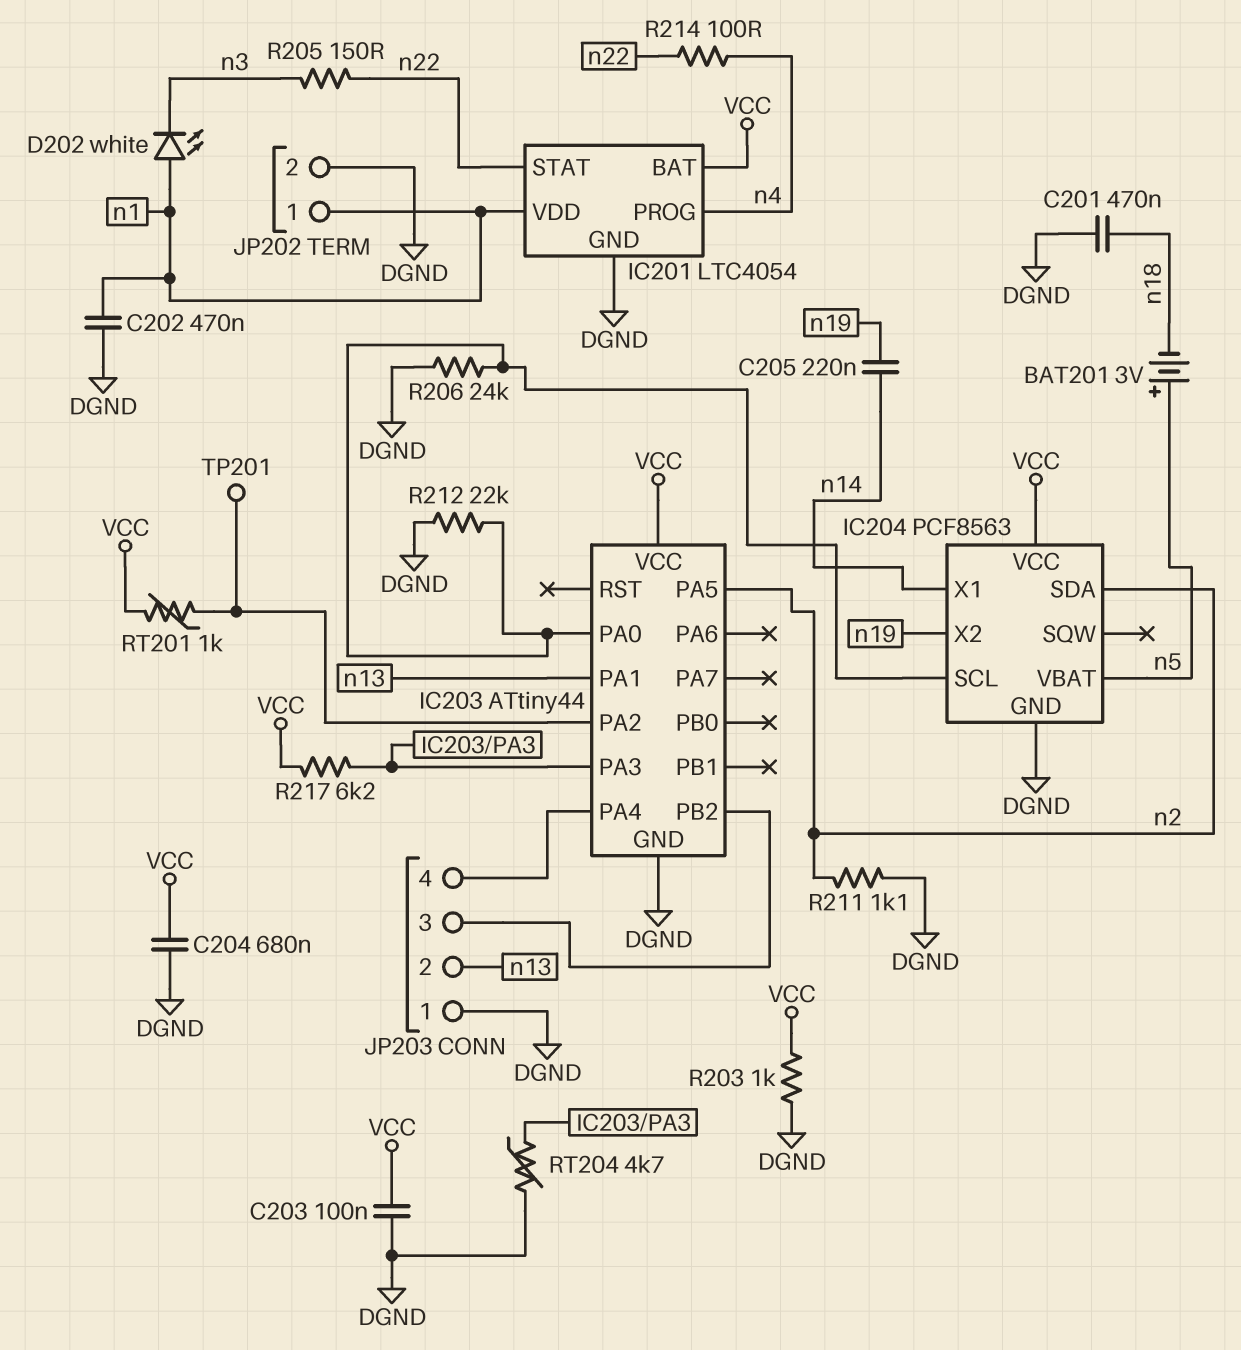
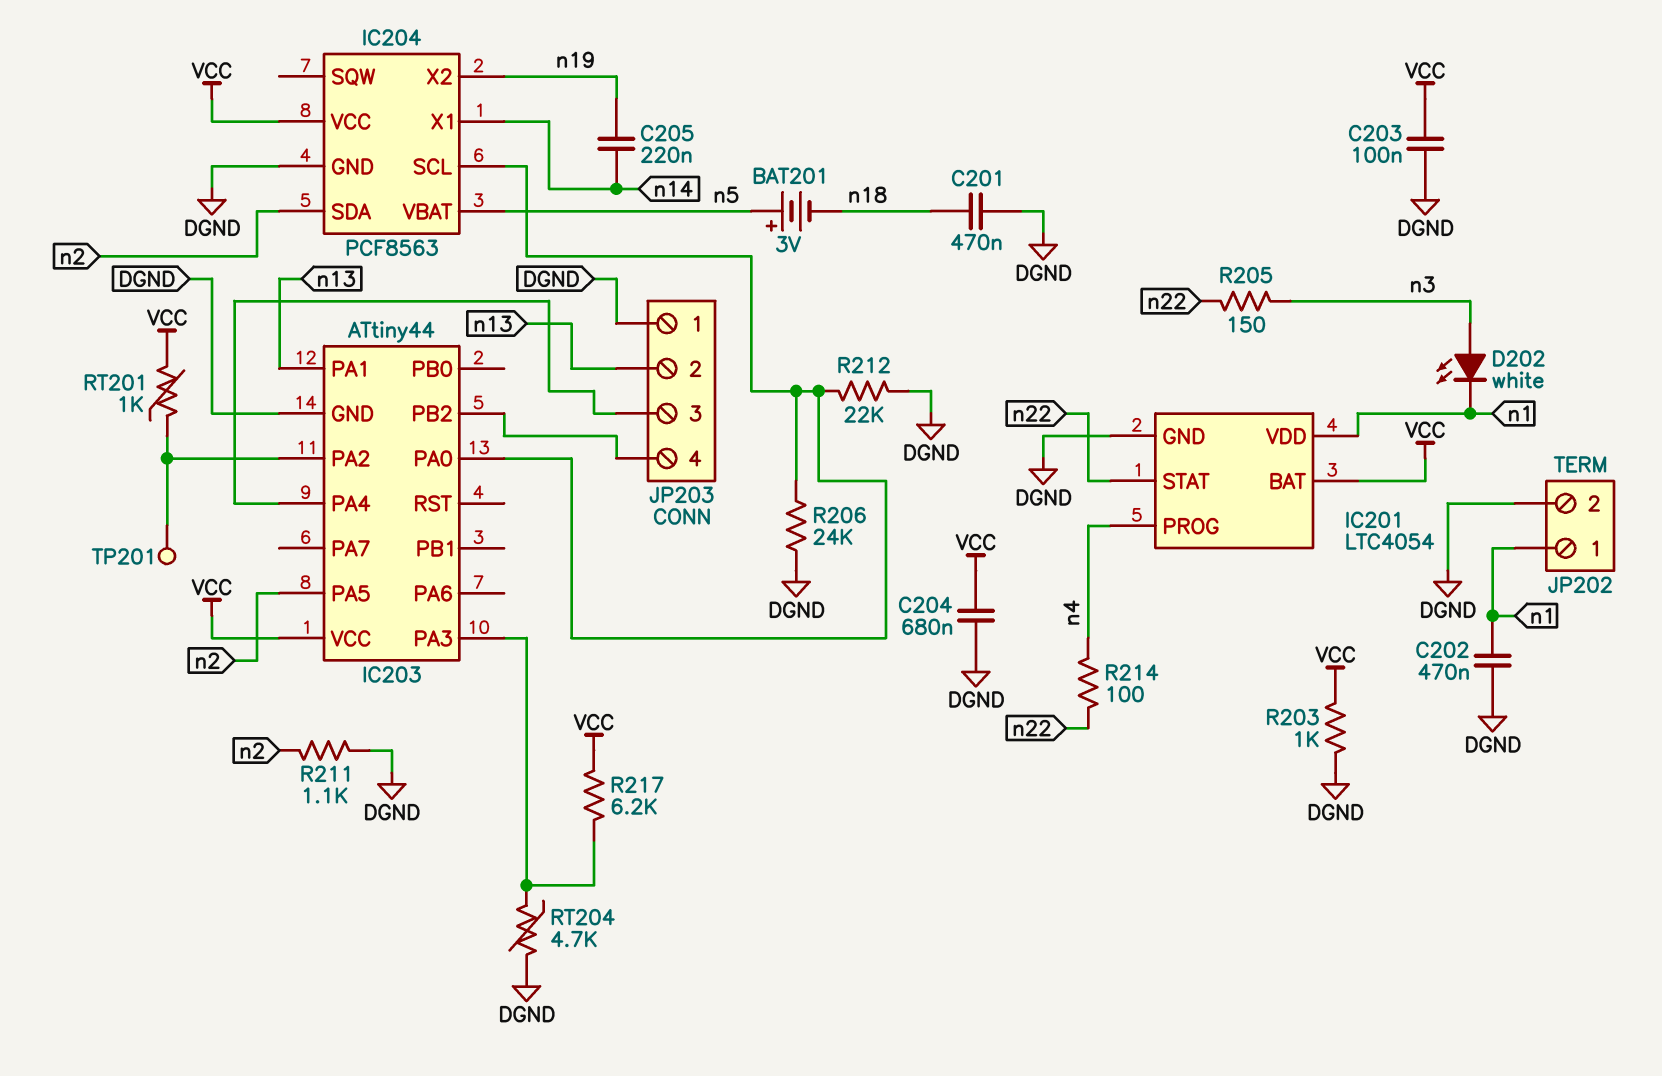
D202: LED white (A n1, K n3) -> LED white (A n3, K n1)
JP203 pin 3: IC203/PB2 -> IC203/PA4
JP203 pin 4: IC203/PA4 -> IC203/PB2

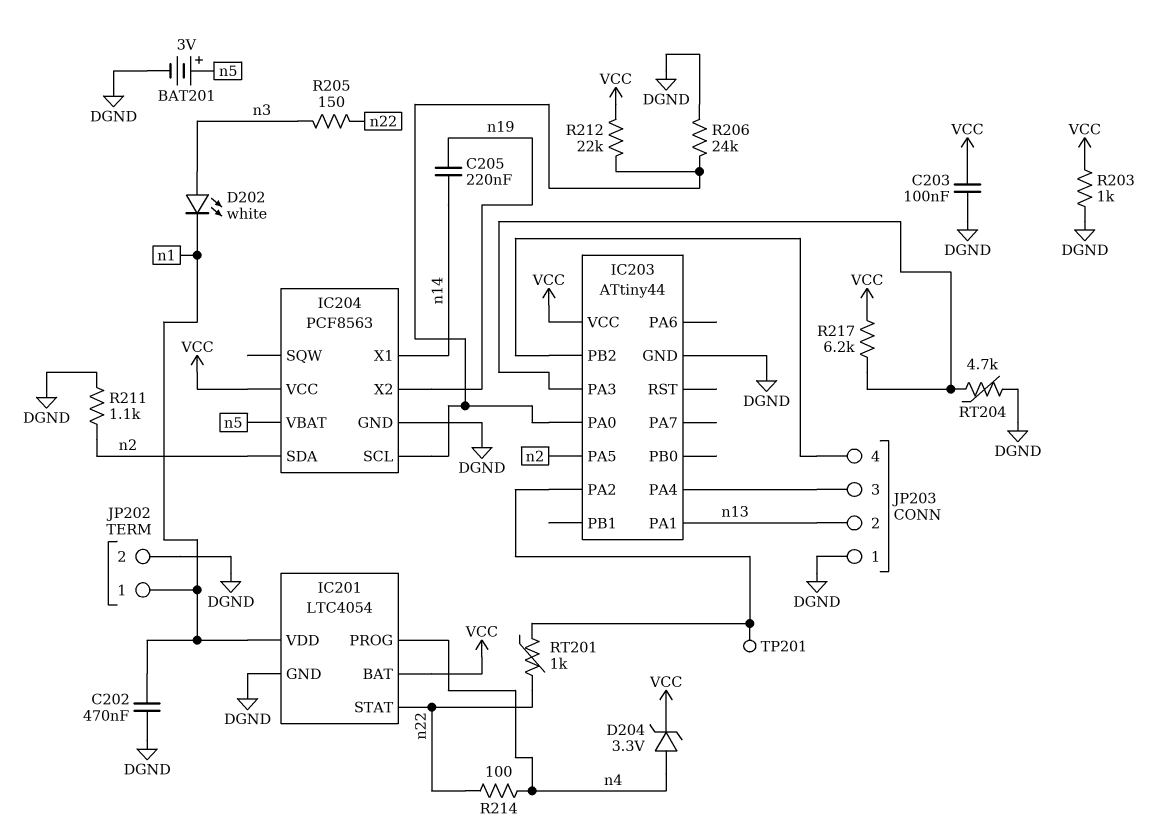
BAT201: 3V (plus n5, minus n18) -> 3V (plus n5, minus DGND)
C201: 470nF (DGND, n18) -> none
C204: 680nF (DGND, VCC) -> none
D204: none -> zener 3.3V (A n4, K VCC)
R212: 22k (DGND, IC203/PA0) -> 22k (IC203/PA0, VCC)
RT201: 1k (IC203/PA2, VCC) -> 1k (IC203/PA2, n22)

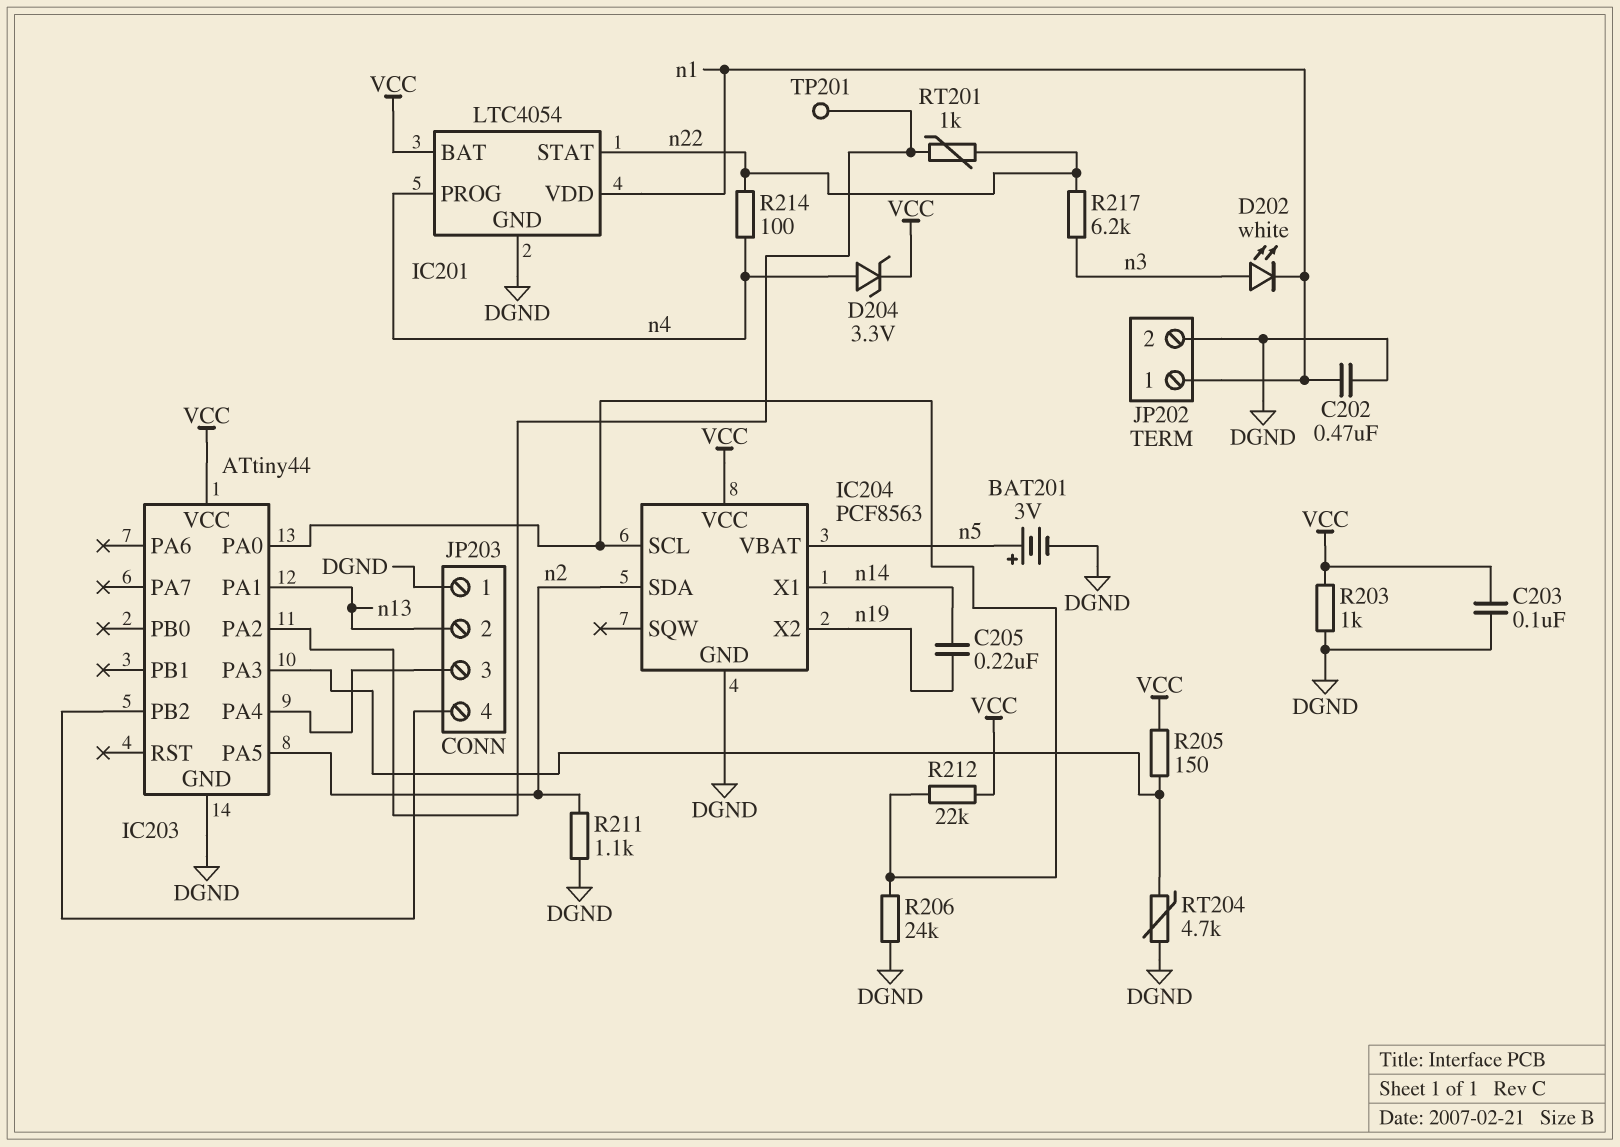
R205: 150 (n3, n22) -> 150 (IC203/PA3, VCC)
R217: 6.2k (IC203/PA3, VCC) -> 6.2k (n3, n22)

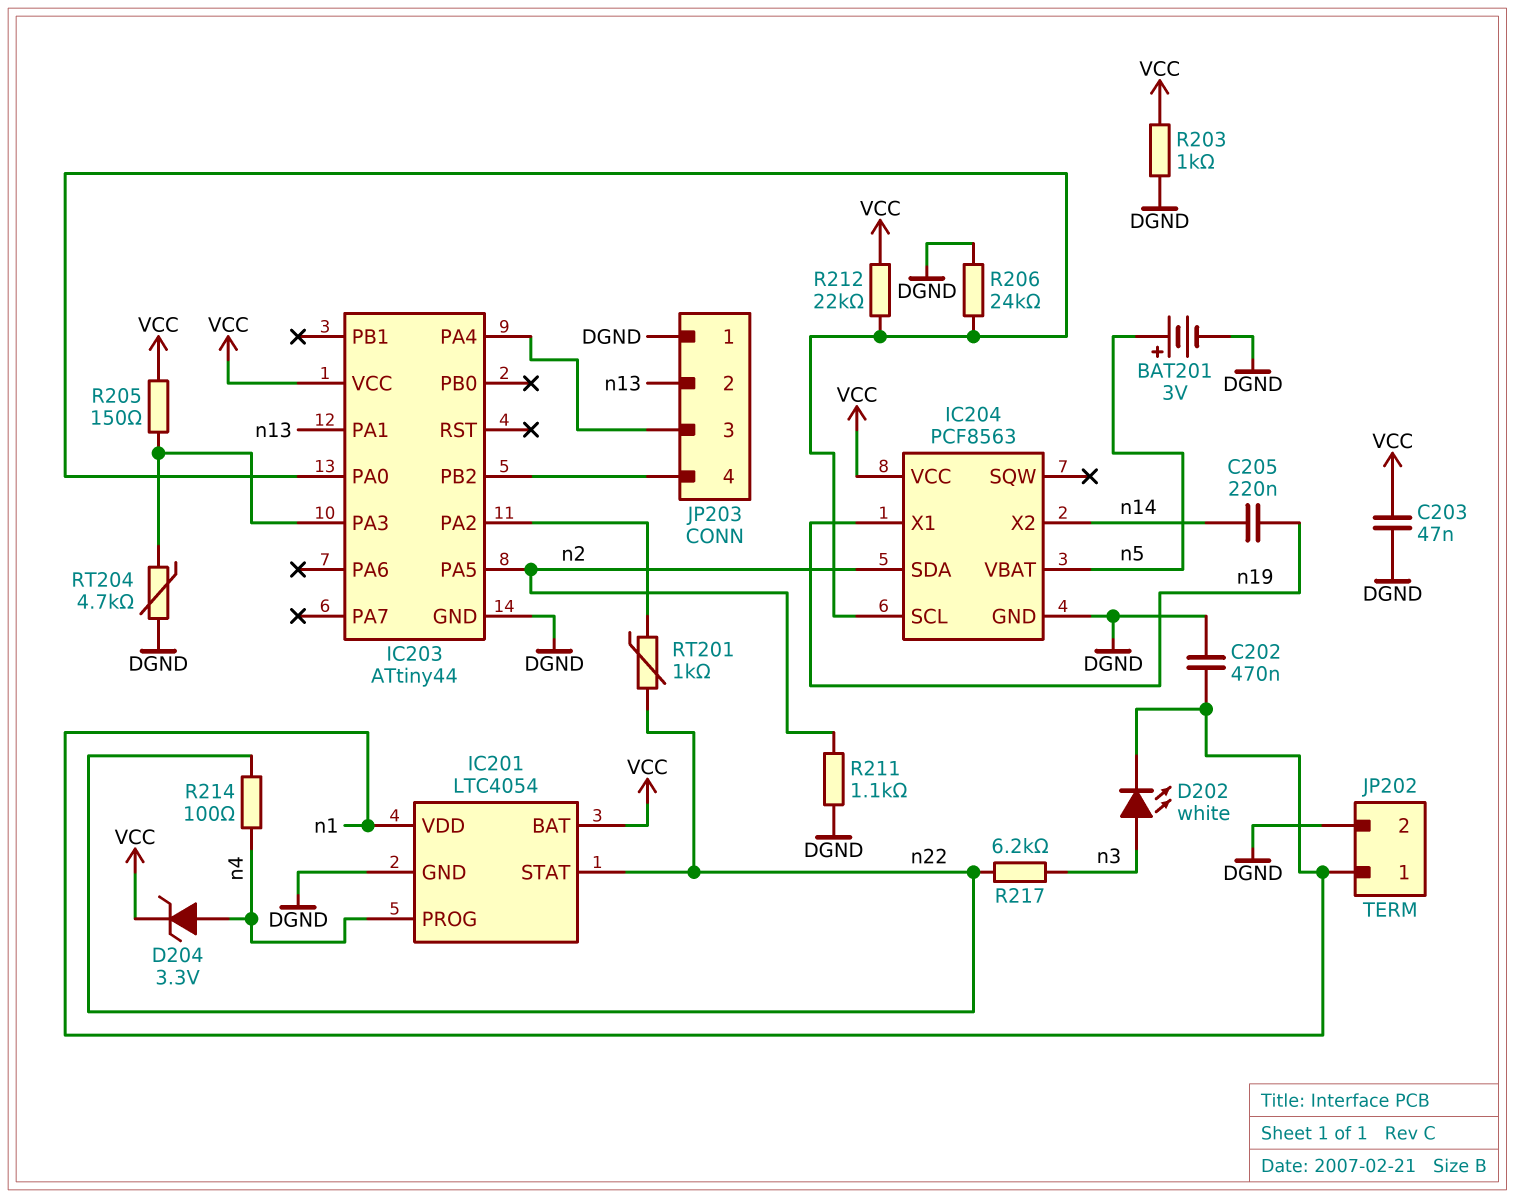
C203: 100nF (DGND, VCC) -> 47nF (DGND, VCC)
IC204 pin X1: n14 -> n19
IC204 pin X2: n19 -> n14
TP201: test point (IC203/PA2) -> none

